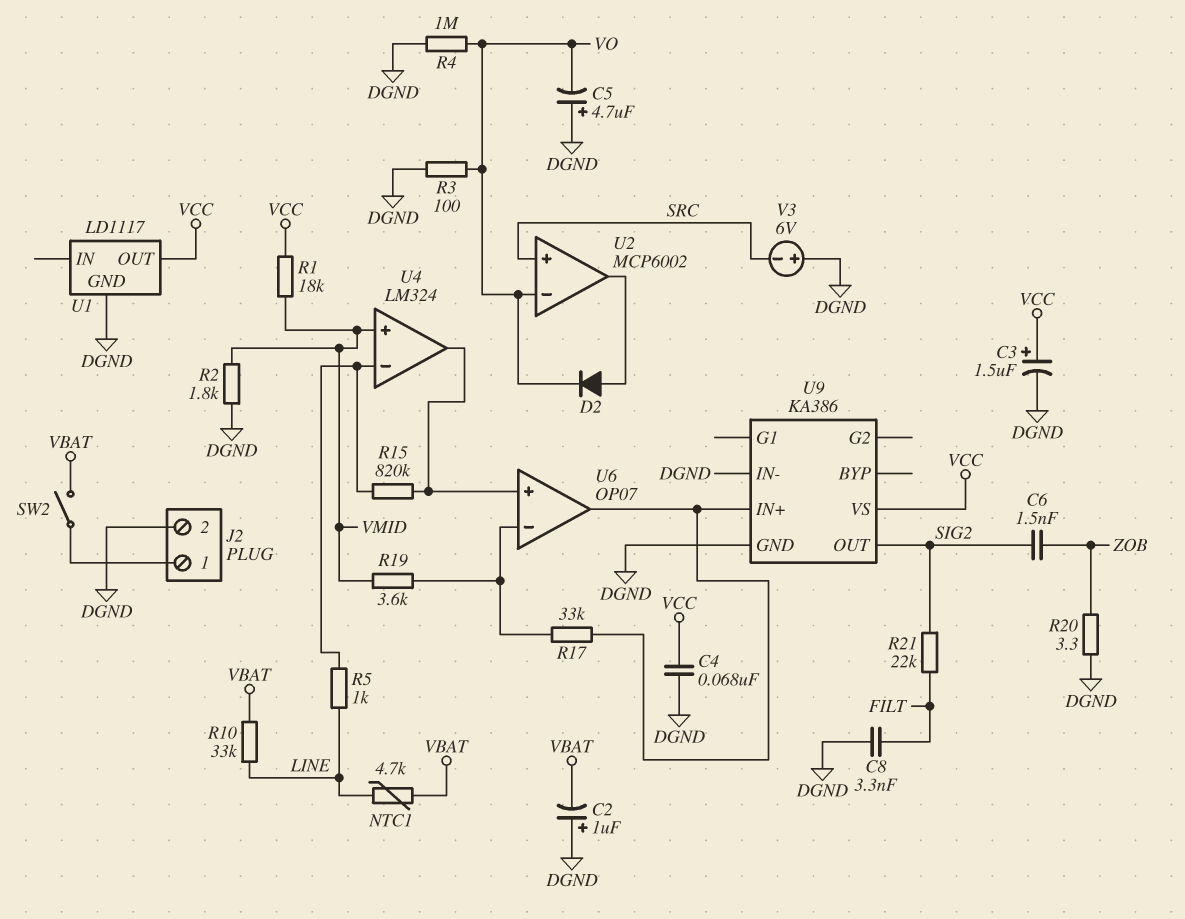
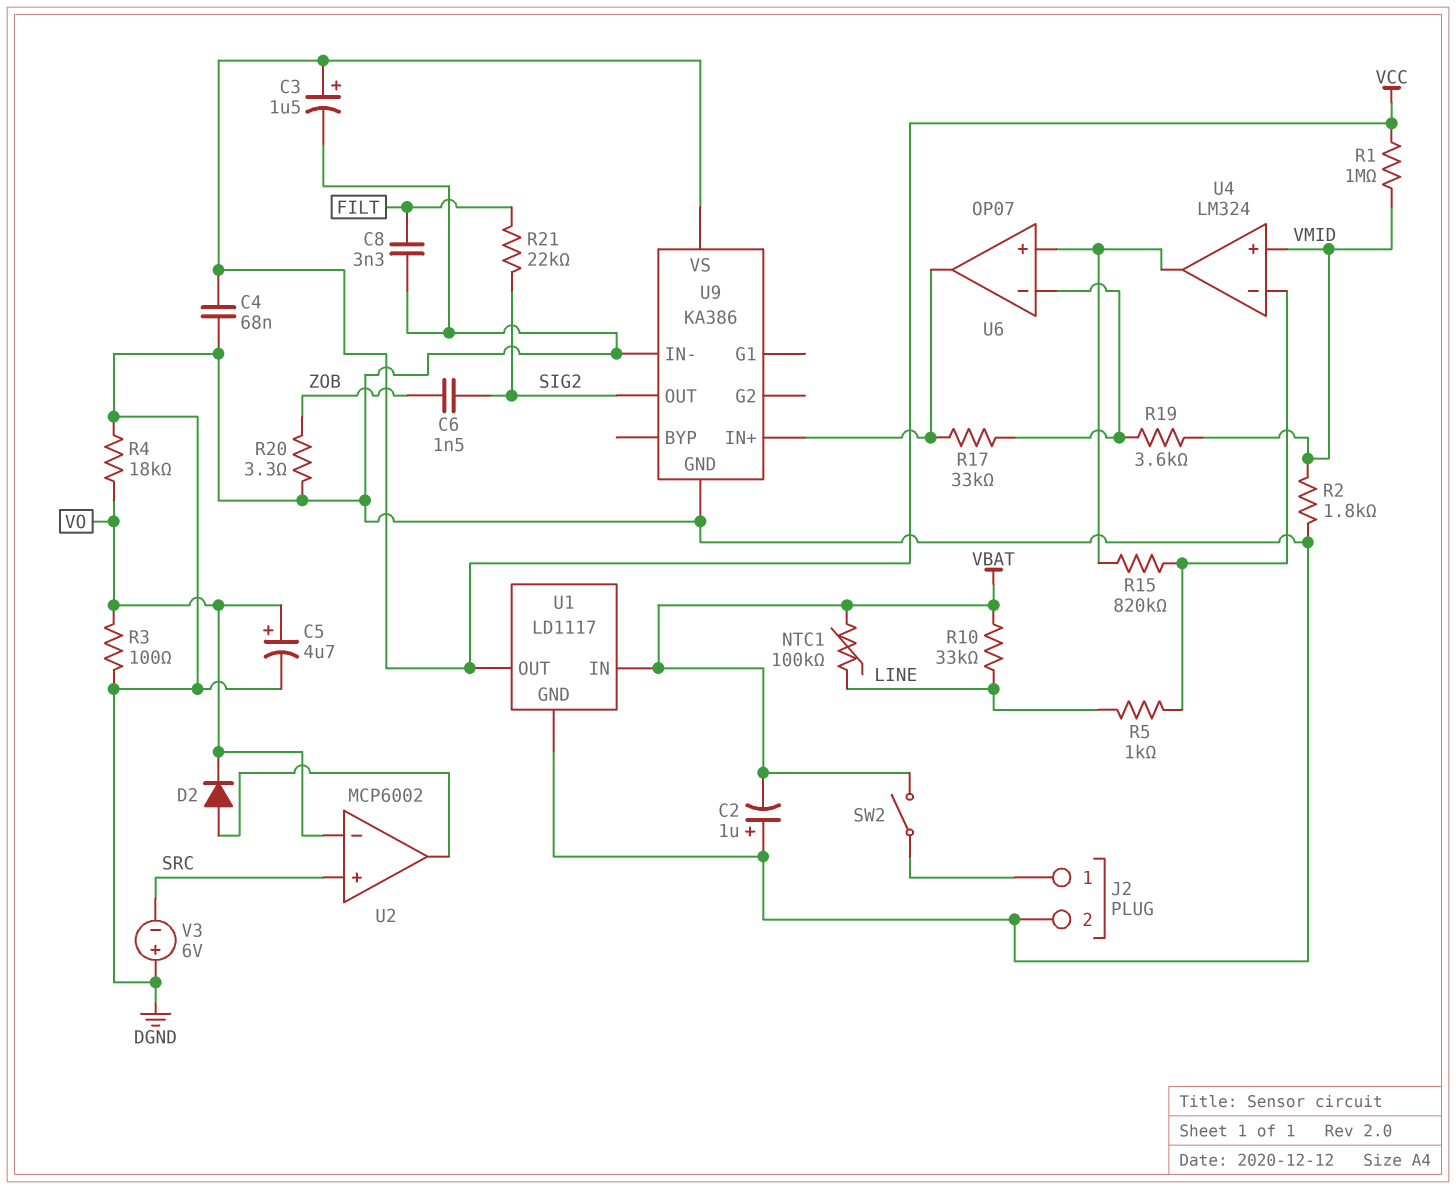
C5: 4.7uF (plus DGND, minus VO) -> 4.7uF (plus VO, minus DGND)
NTC1: 4.7k (LINE, VBAT) -> 100k (LINE, VBAT)
R1: 18k (VCC, VMID) -> 1M (VCC, VMID)
R4: 1M (DGND, VO) -> 18k (DGND, VO)
U1 pin IN: none -> VBAT

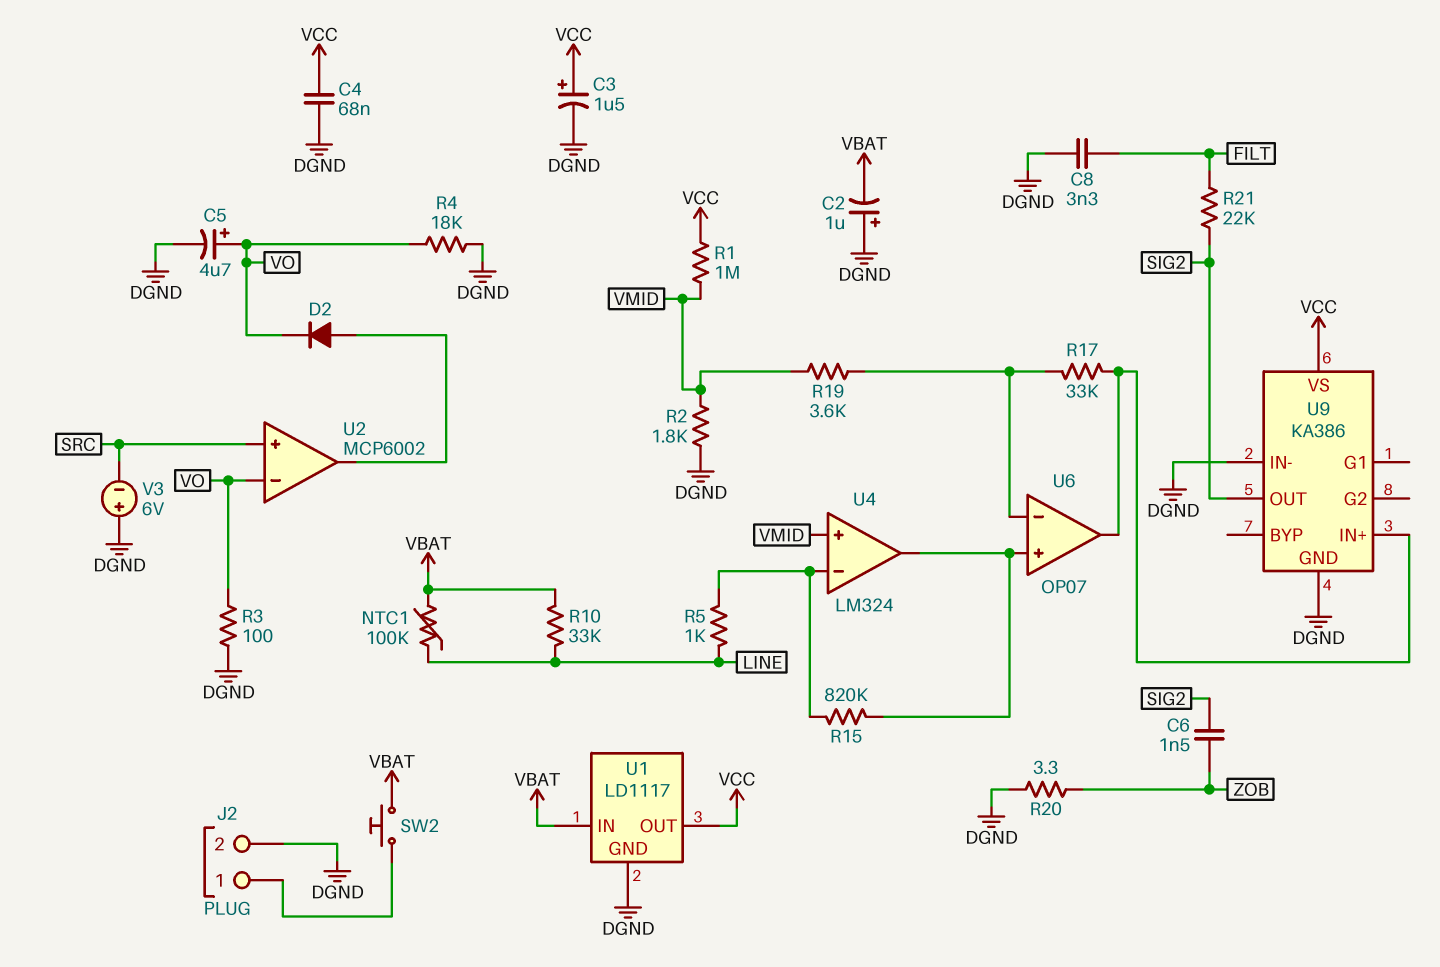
SW2: switch (J2/1, VBAT) -> button (J2/1, VBAT)

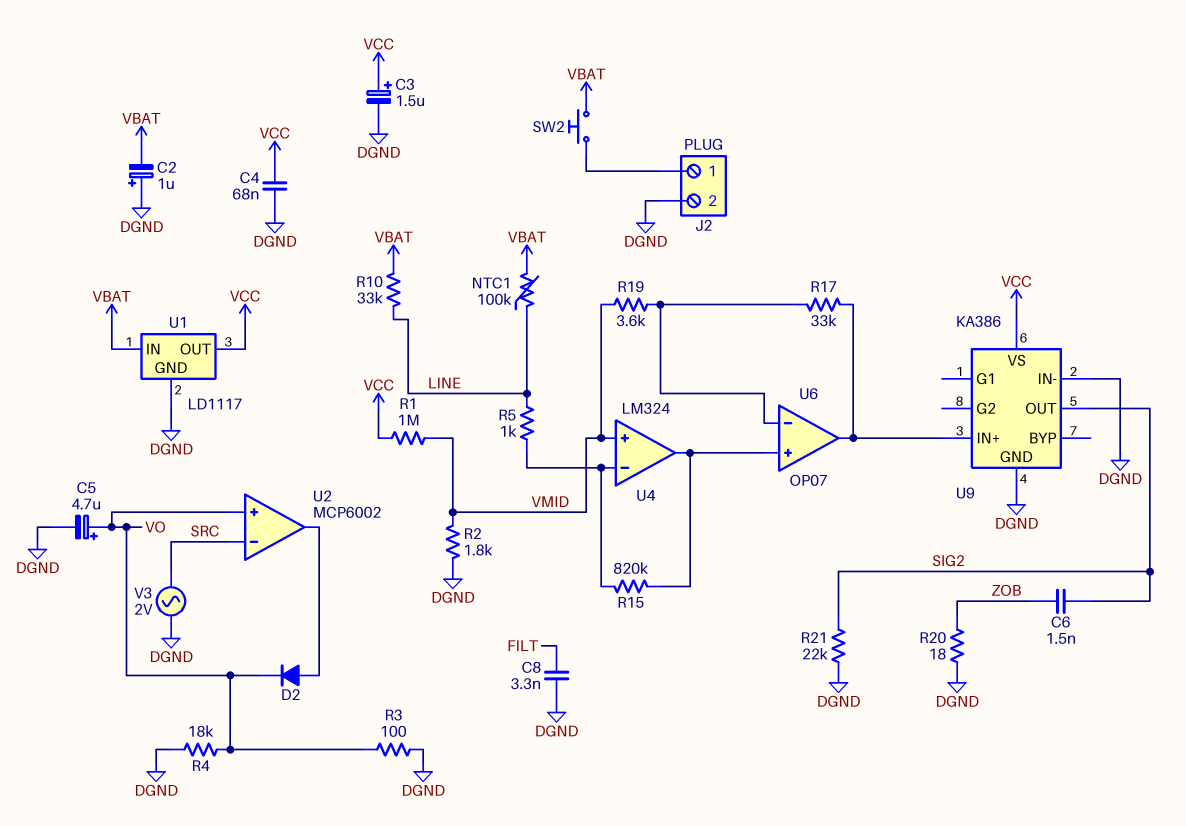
R20: 3.3 (DGND, ZOB) -> 18 (DGND, ZOB)
R21: 22k (FILT, SIG2) -> 22k (DGND, SIG2)
U2 pin in+: SRC -> VO
U2 pin in-: VO -> SRC
V3: 6V (plus DGND, minus SRC) -> AC 2V (DGND, SRC)

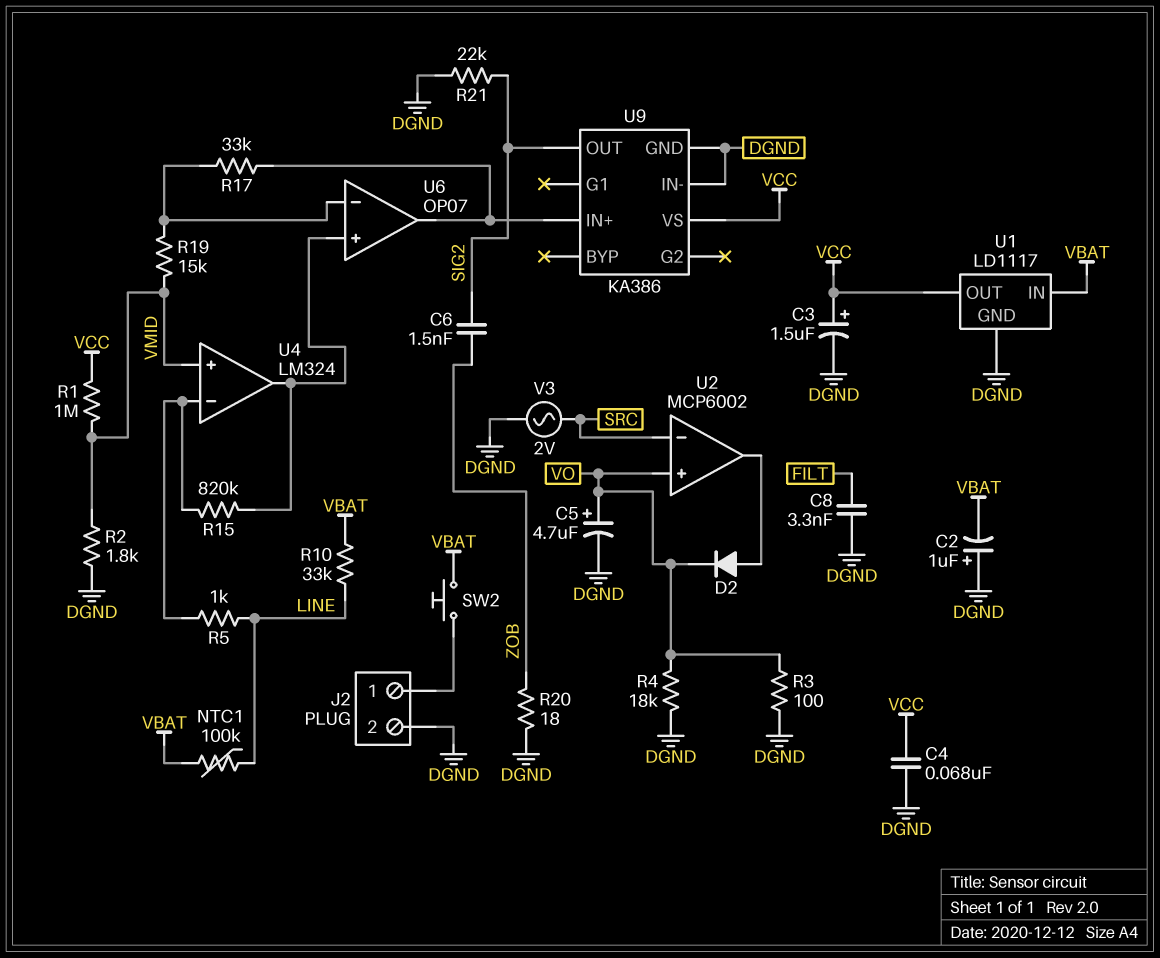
R19: 3.6k (U6/in-, VMID) -> 15k (U6/in-, VMID)

